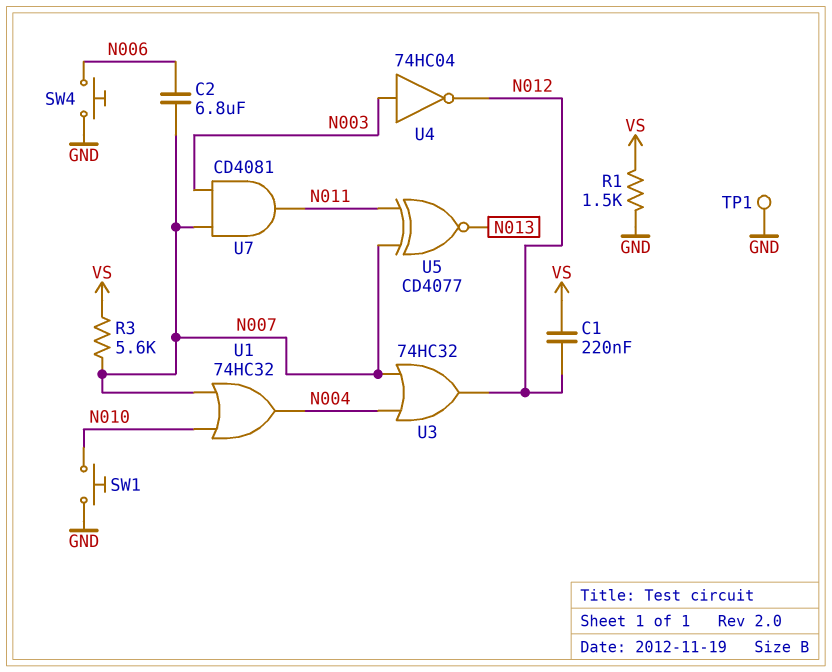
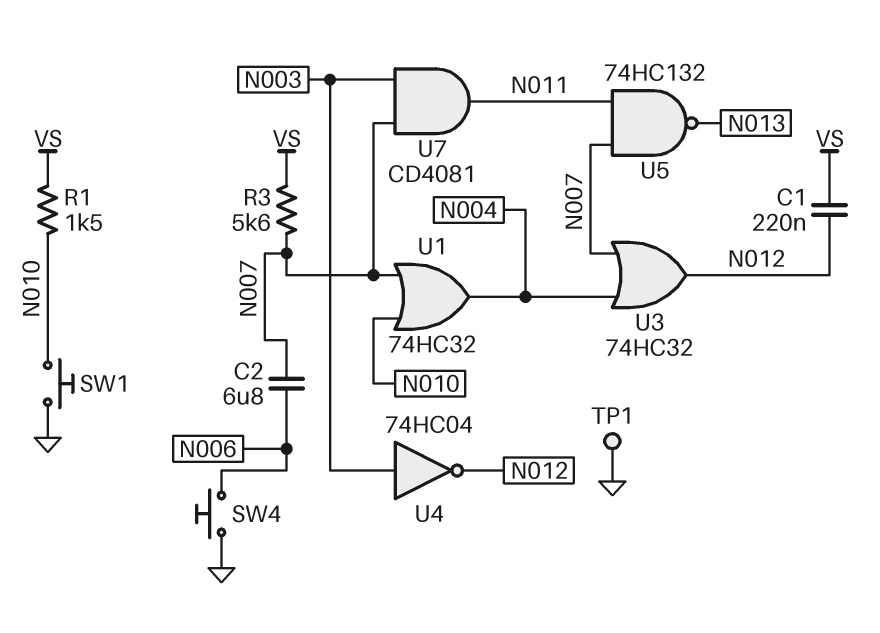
R1: 1.5k (GND, VS) -> 1.5k (N010, VS)
U5: XNOR CD4077 (in N007, in N011, out N013) -> NAND 74HC132 (in N007, in N011, out N013)

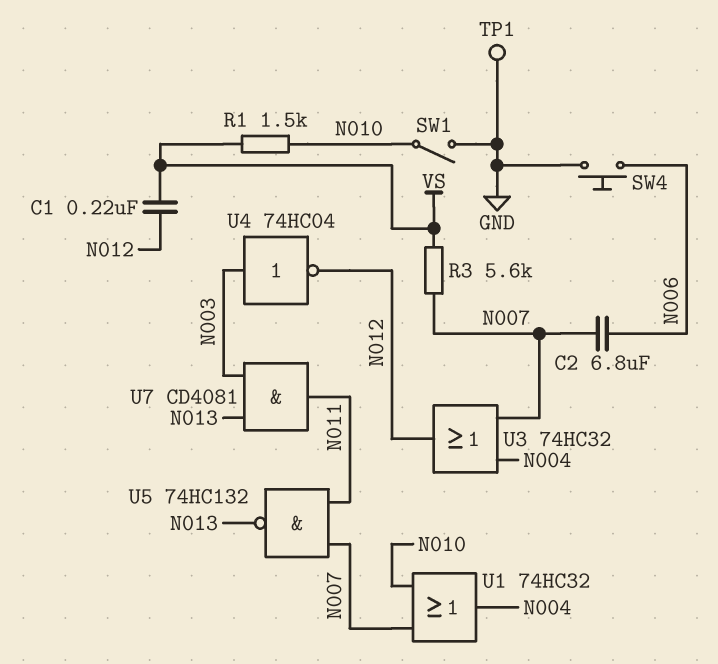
SW1: button (GND, N010) -> switch (GND, N010)
U7: AND CD4081 (in N003, in N007, out N011) -> AND CD4081 (in N003, in N013, out N011)

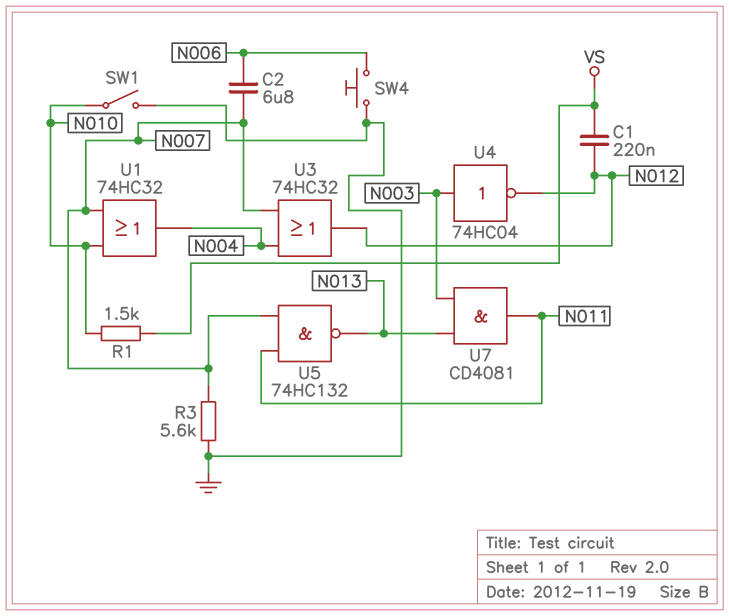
R3: 5.6k (N007, VS) -> 5.6k (GND, N007)
TP1: test point (GND) -> none

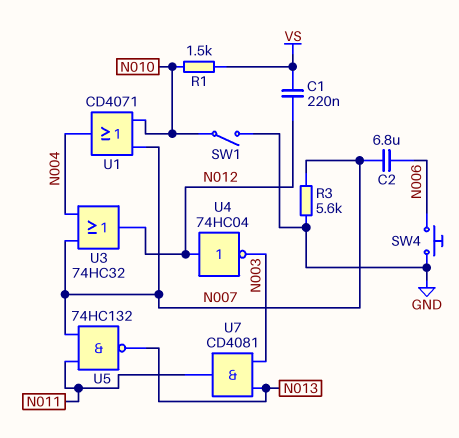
U1: OR 74HC32 (in N007, in N010, out N004) -> OR CD4071 (in N007, in N010, out N004)
U4: NOT 74HC04 (in N003, out N012) -> NOT 74HC04 (in N012, out N003)

